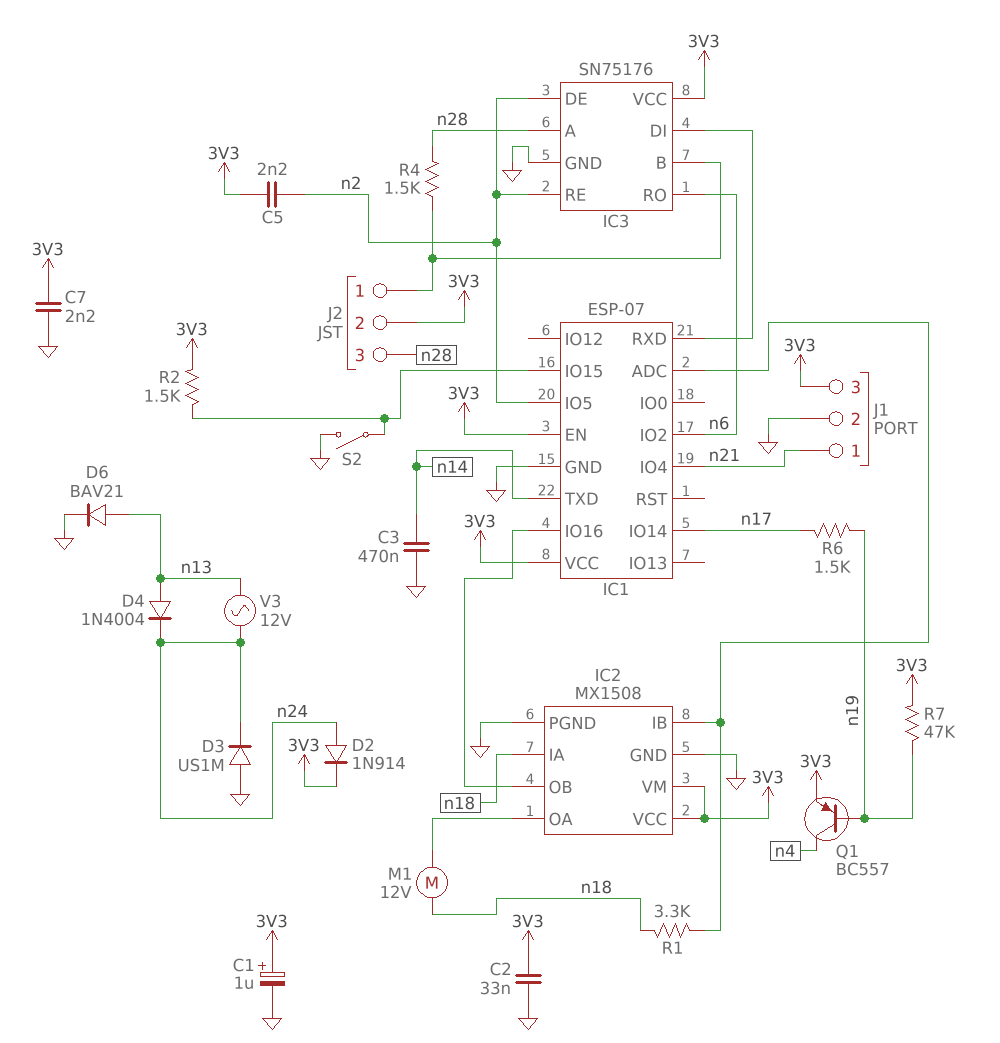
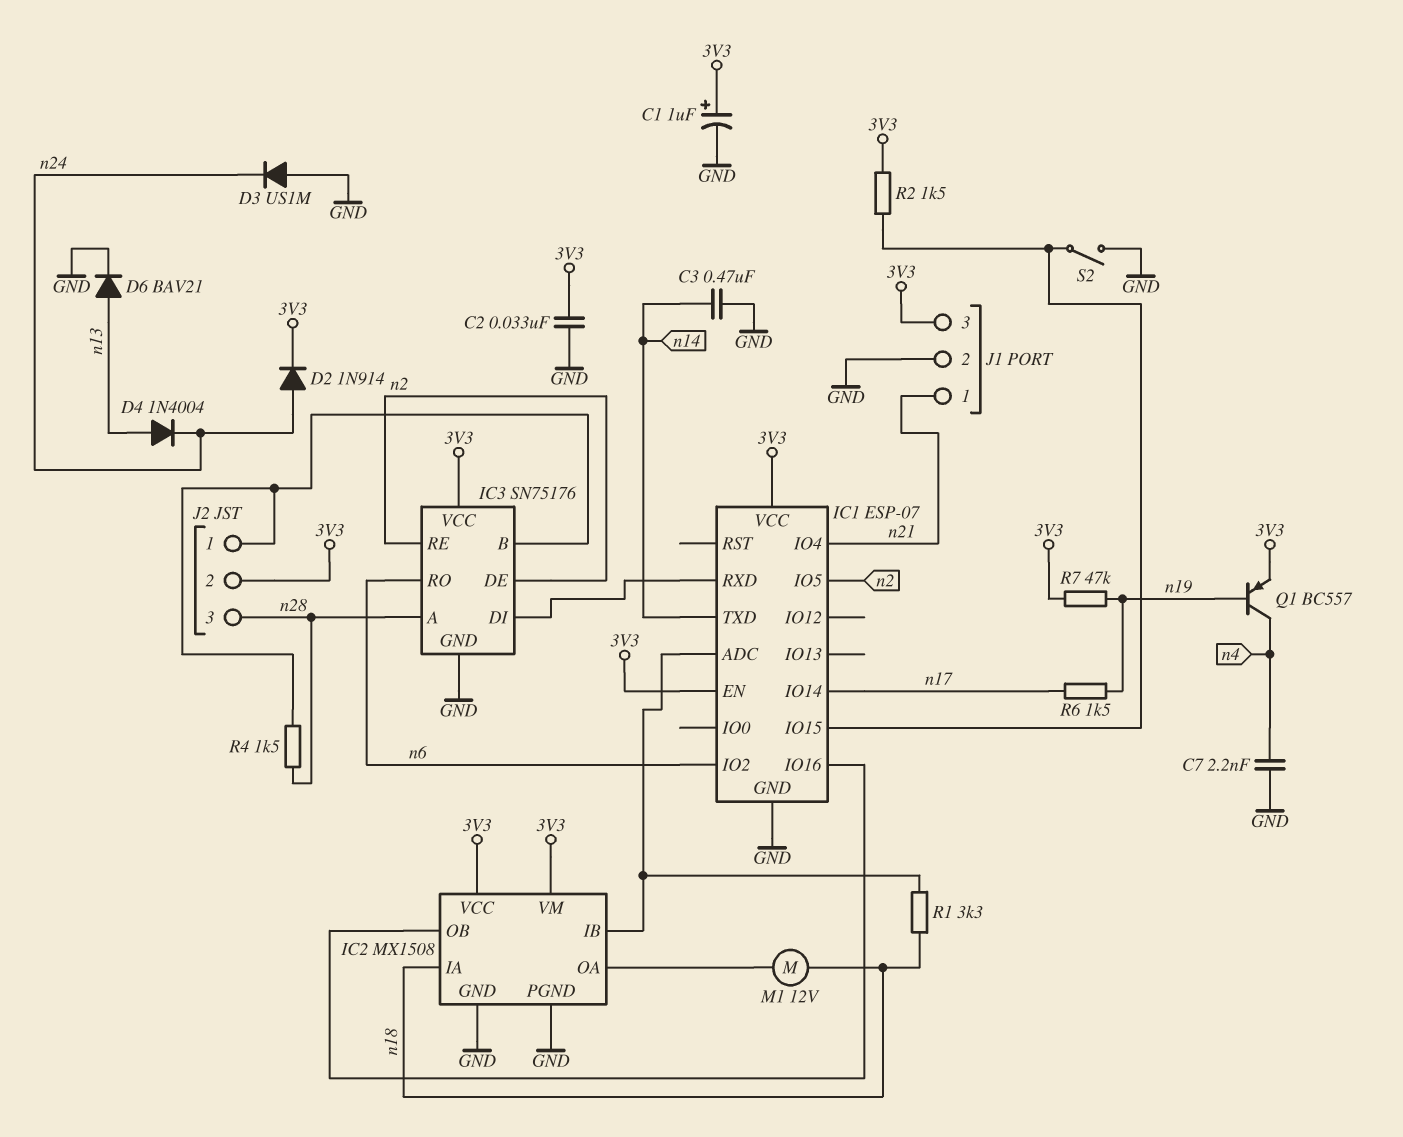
C5: 2.2nF (3V3, n2) -> none
C7: 2.2nF (3V3, GND) -> 2.2nF (GND, n4)
V3: AC 12V (n13, n24) -> none

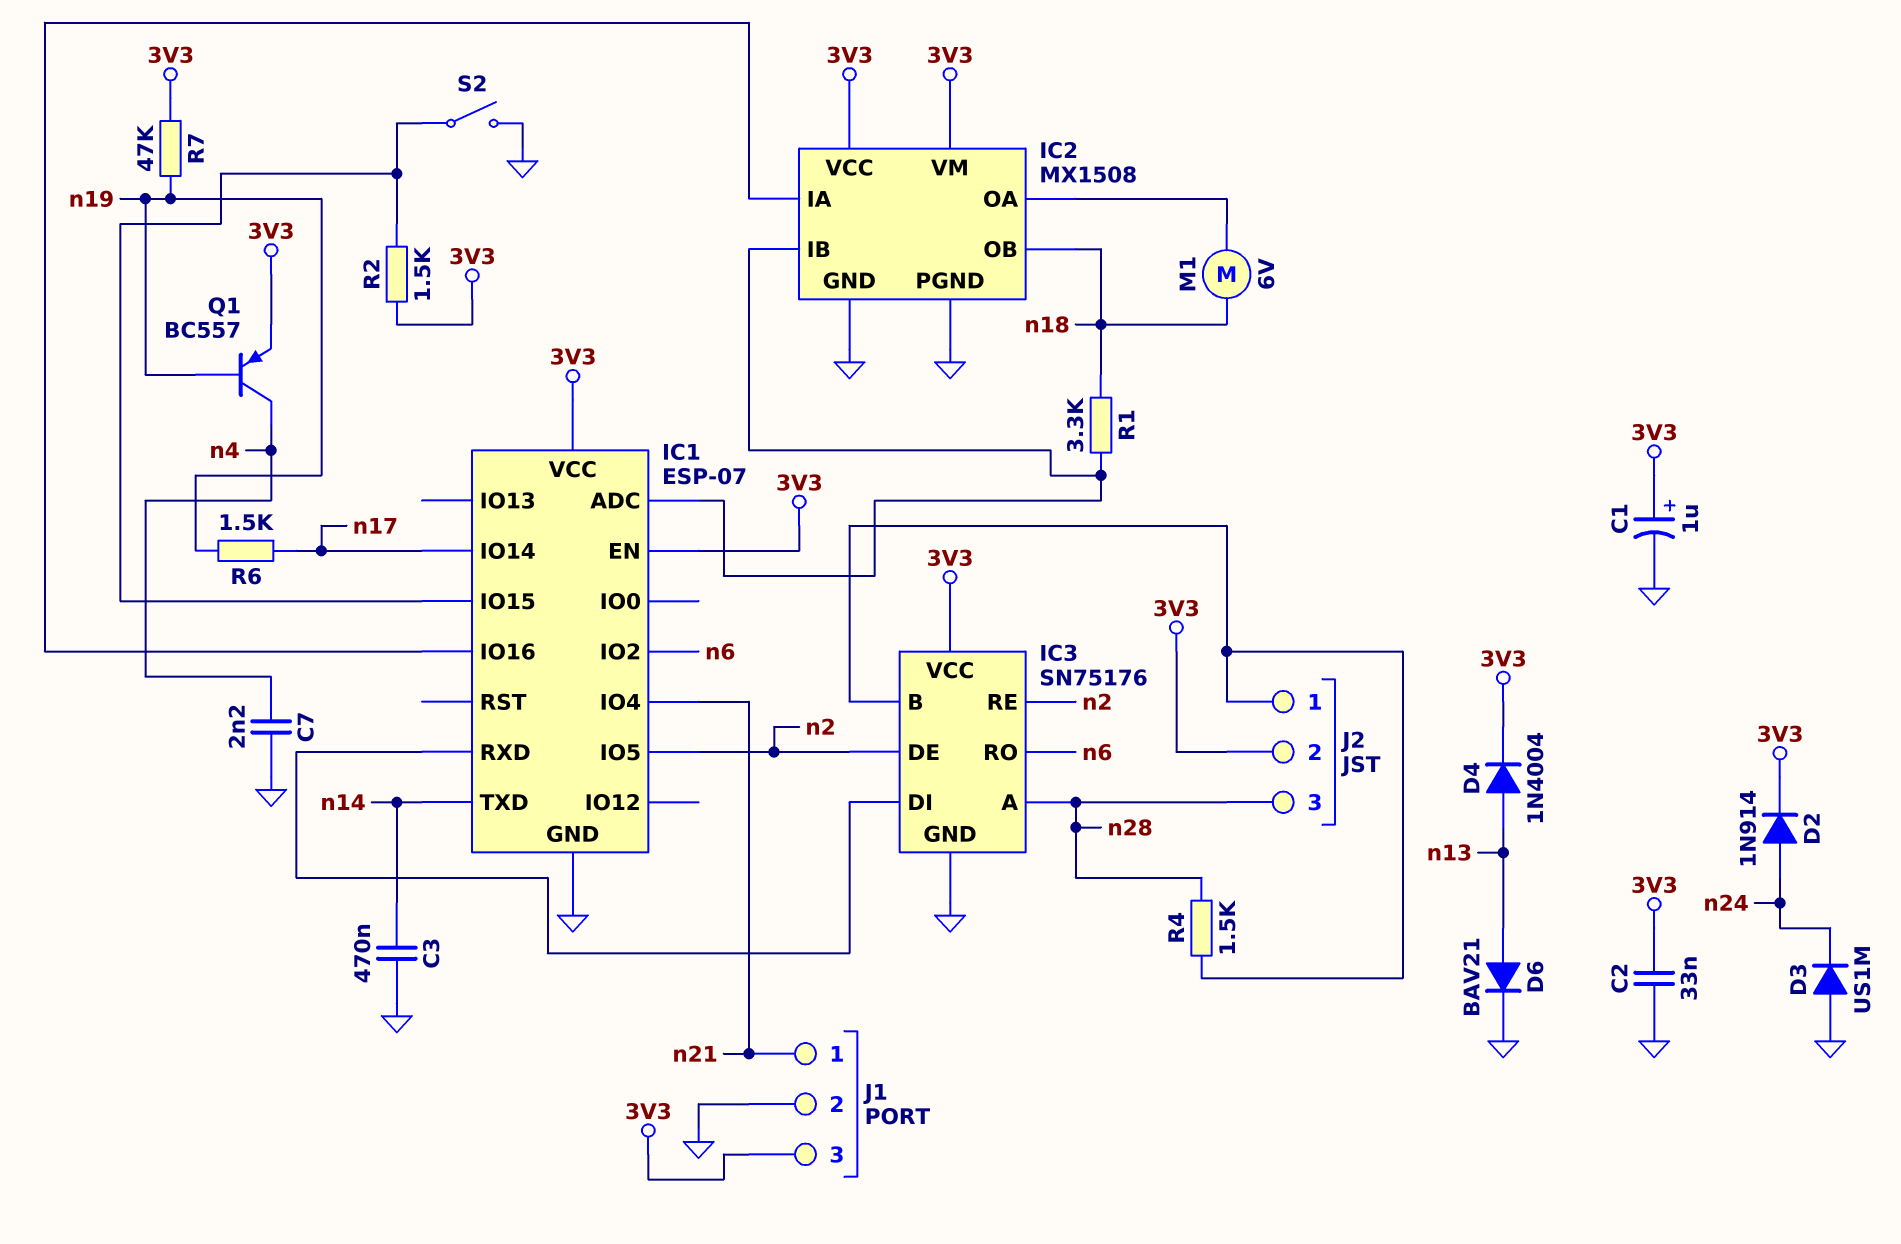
D4: diode 1N4004 (A n13, K n24) -> diode 1N4004 (A n13, K 3V3)
IC2 pin IA: n18 -> IC1/IO16
IC2 pin OB: IC1/IO16 -> n18
M1: motor 12V (IC2/OA, n18) -> motor 6V (IC2/OA, n18)

